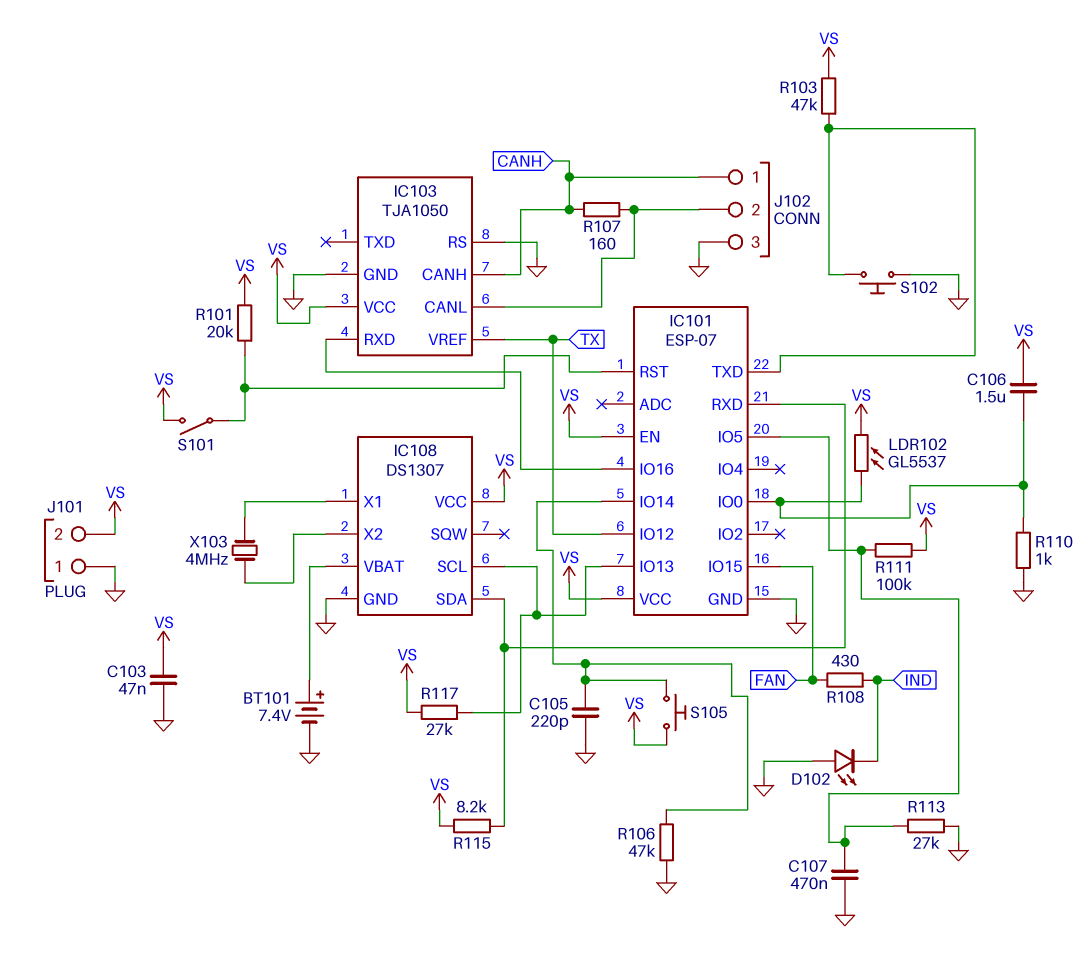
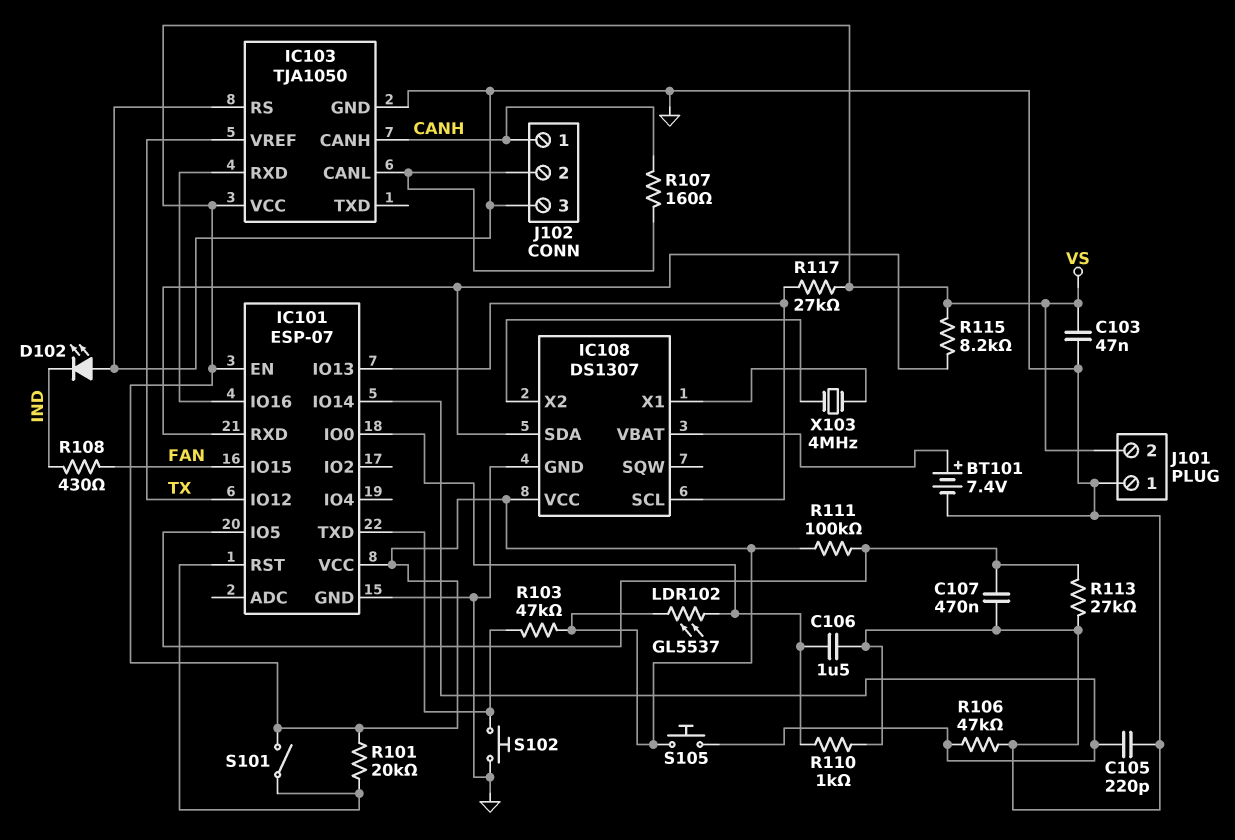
C106: 1.5uF (IC101/IO0, VS) -> 1.5uF (GND, IC101/IO0)

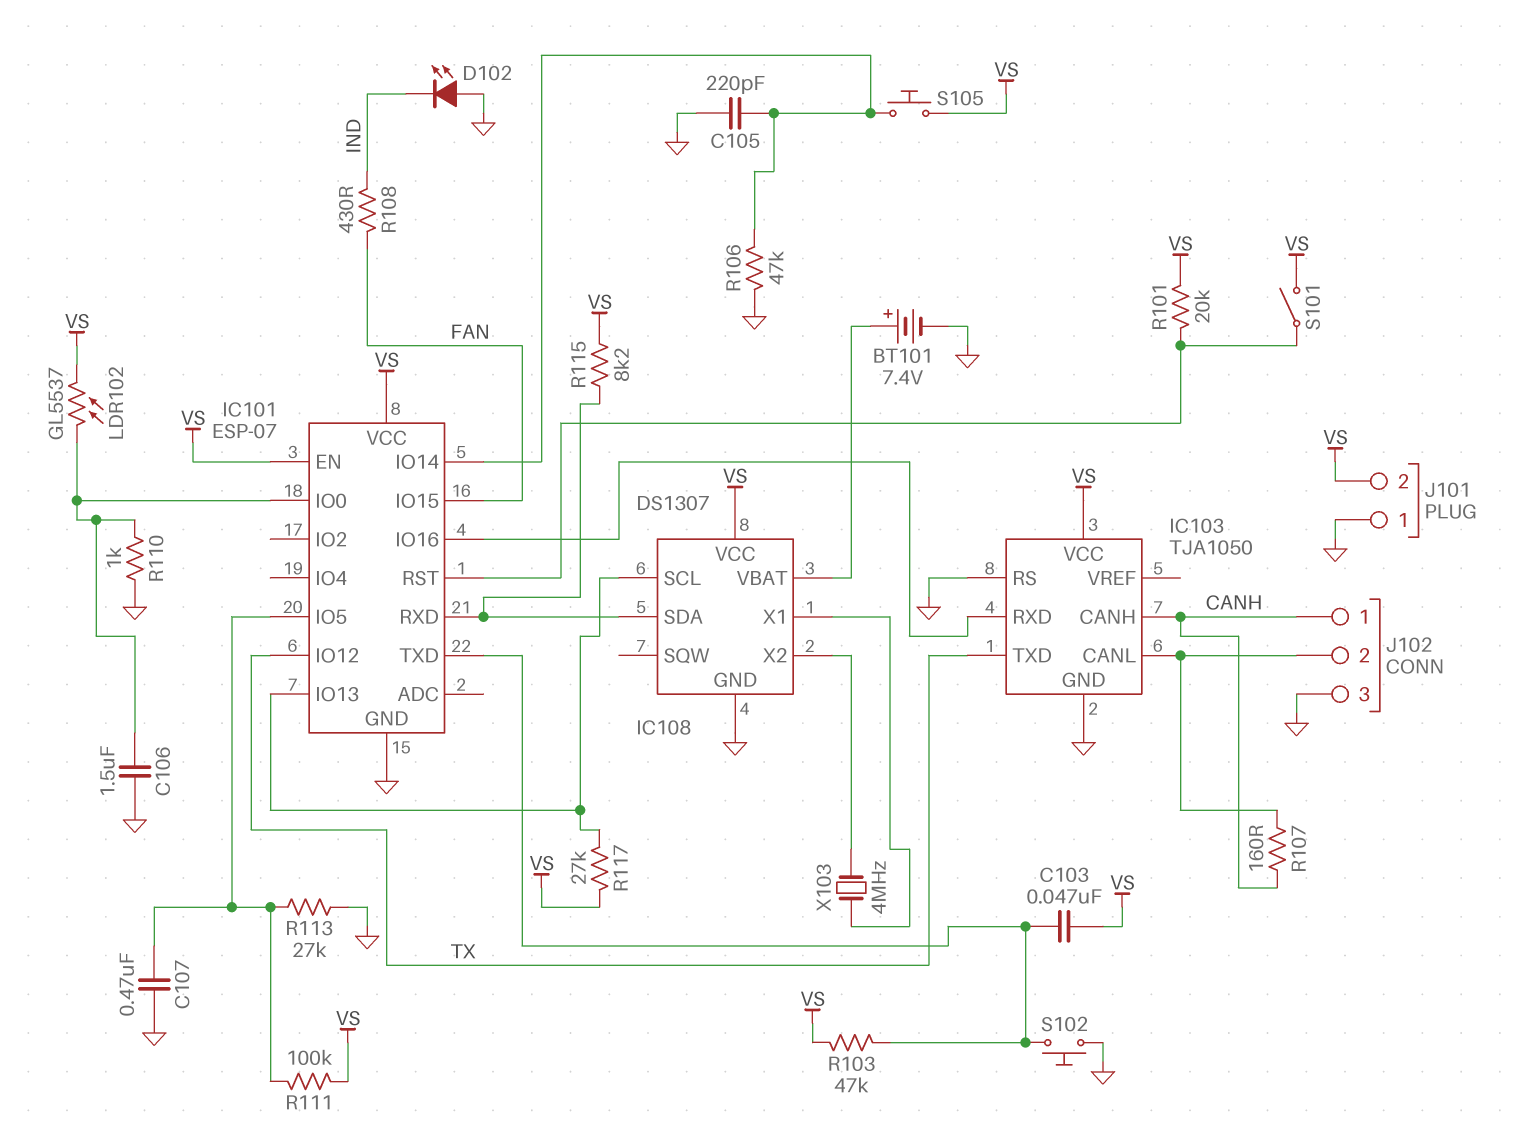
C103: 47nF (GND, VS) -> 47nF (IC101/TXD, VS)
IC103 pin TXD: none -> TX
IC103 pin VREF: TX -> none

